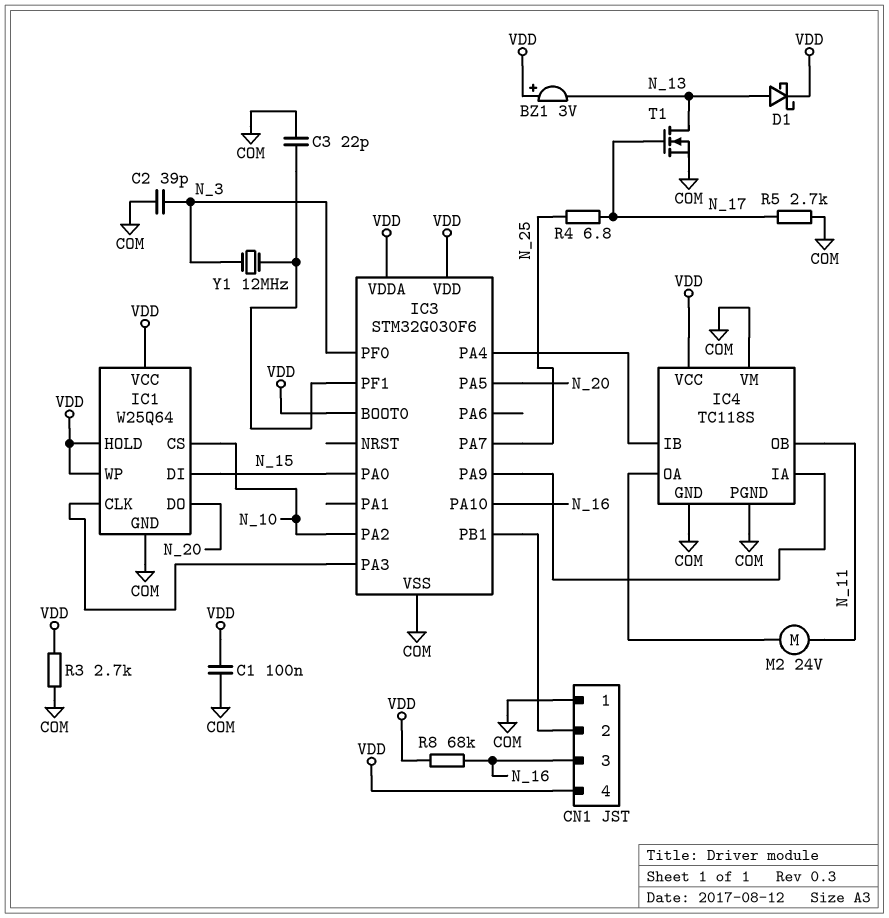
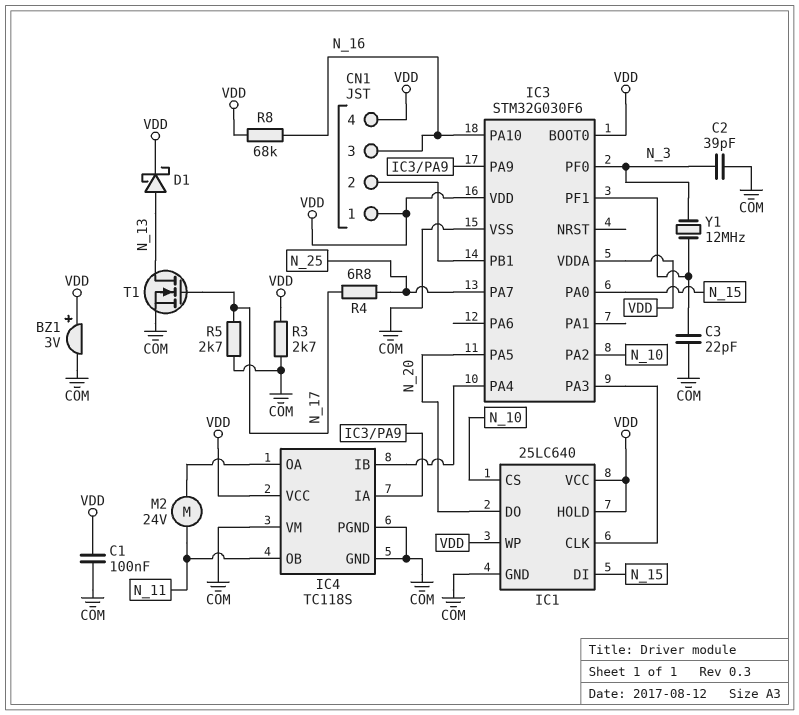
BZ1: buzzer 3V (plus VDD, minus N_13) -> buzzer 3V (plus VDD, minus COM)
CN1 pin 1: COM -> VDD
IC1: W25Q64 -> 25LC640

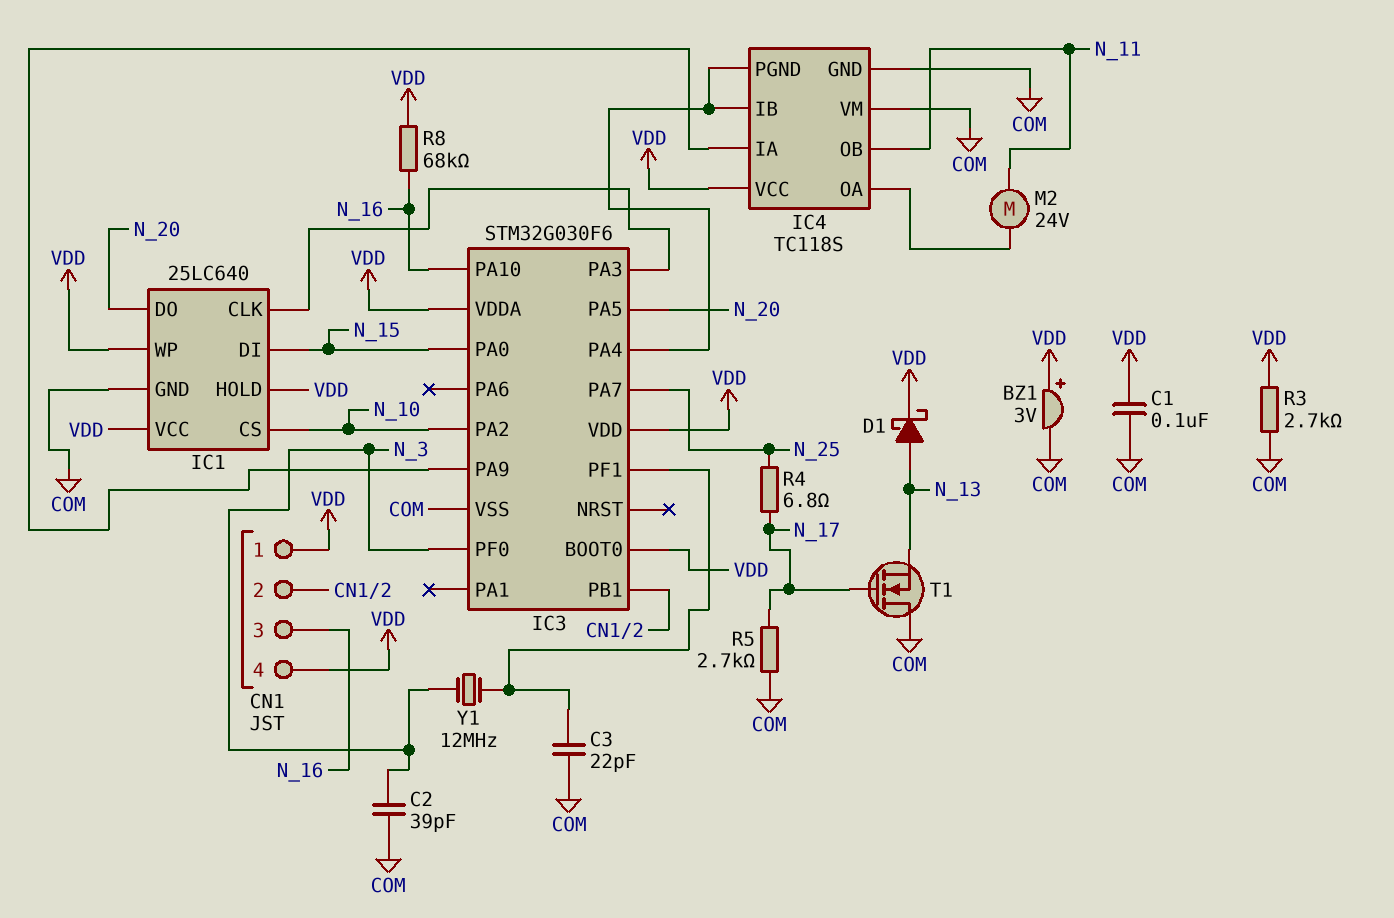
IC4 pin PGND: COM -> IC3/PA4
T1: NMOS (G N_17, D N_13, S COM) -> NMOS (G N_17, D COM, S N_13)

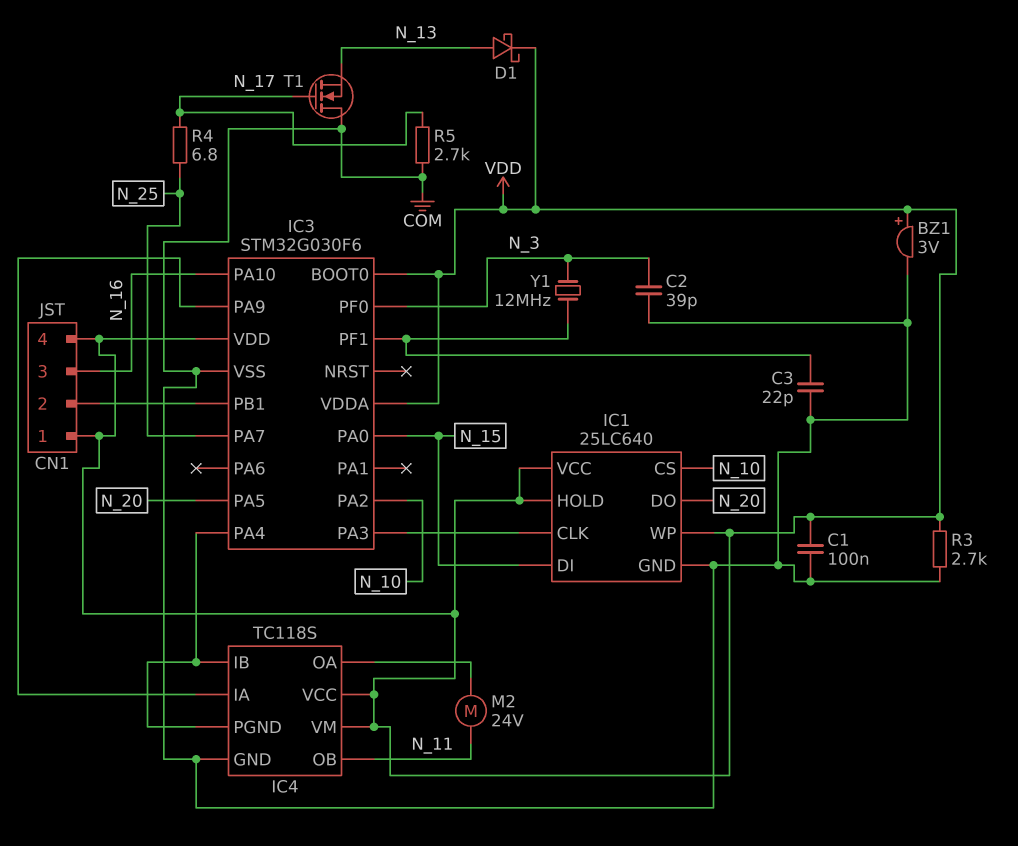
IC4 pin VM: COM -> VDD
R8: 68k (N_16, VDD) -> none

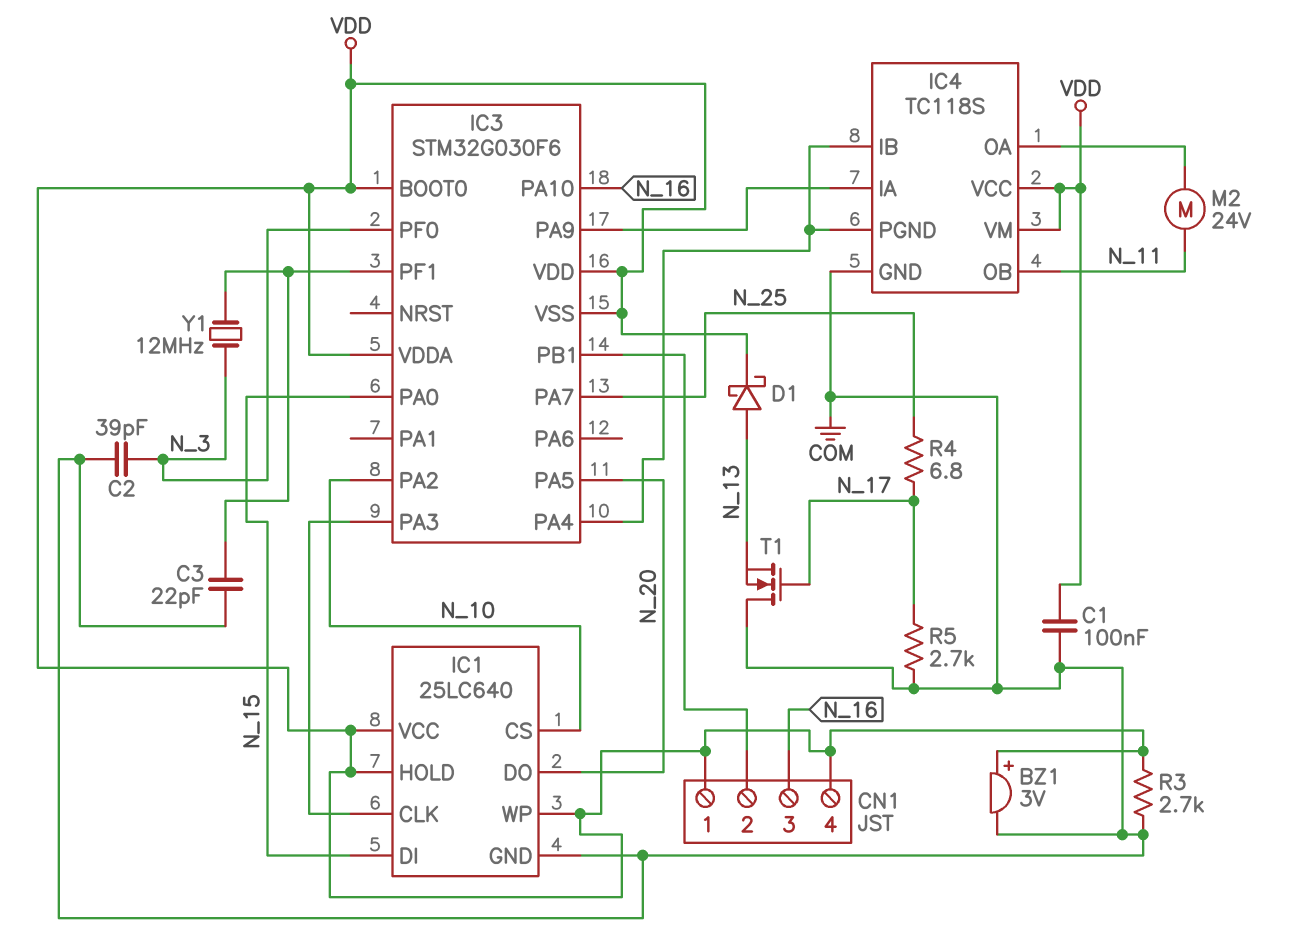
IC3 pin VSS: COM -> VDD

